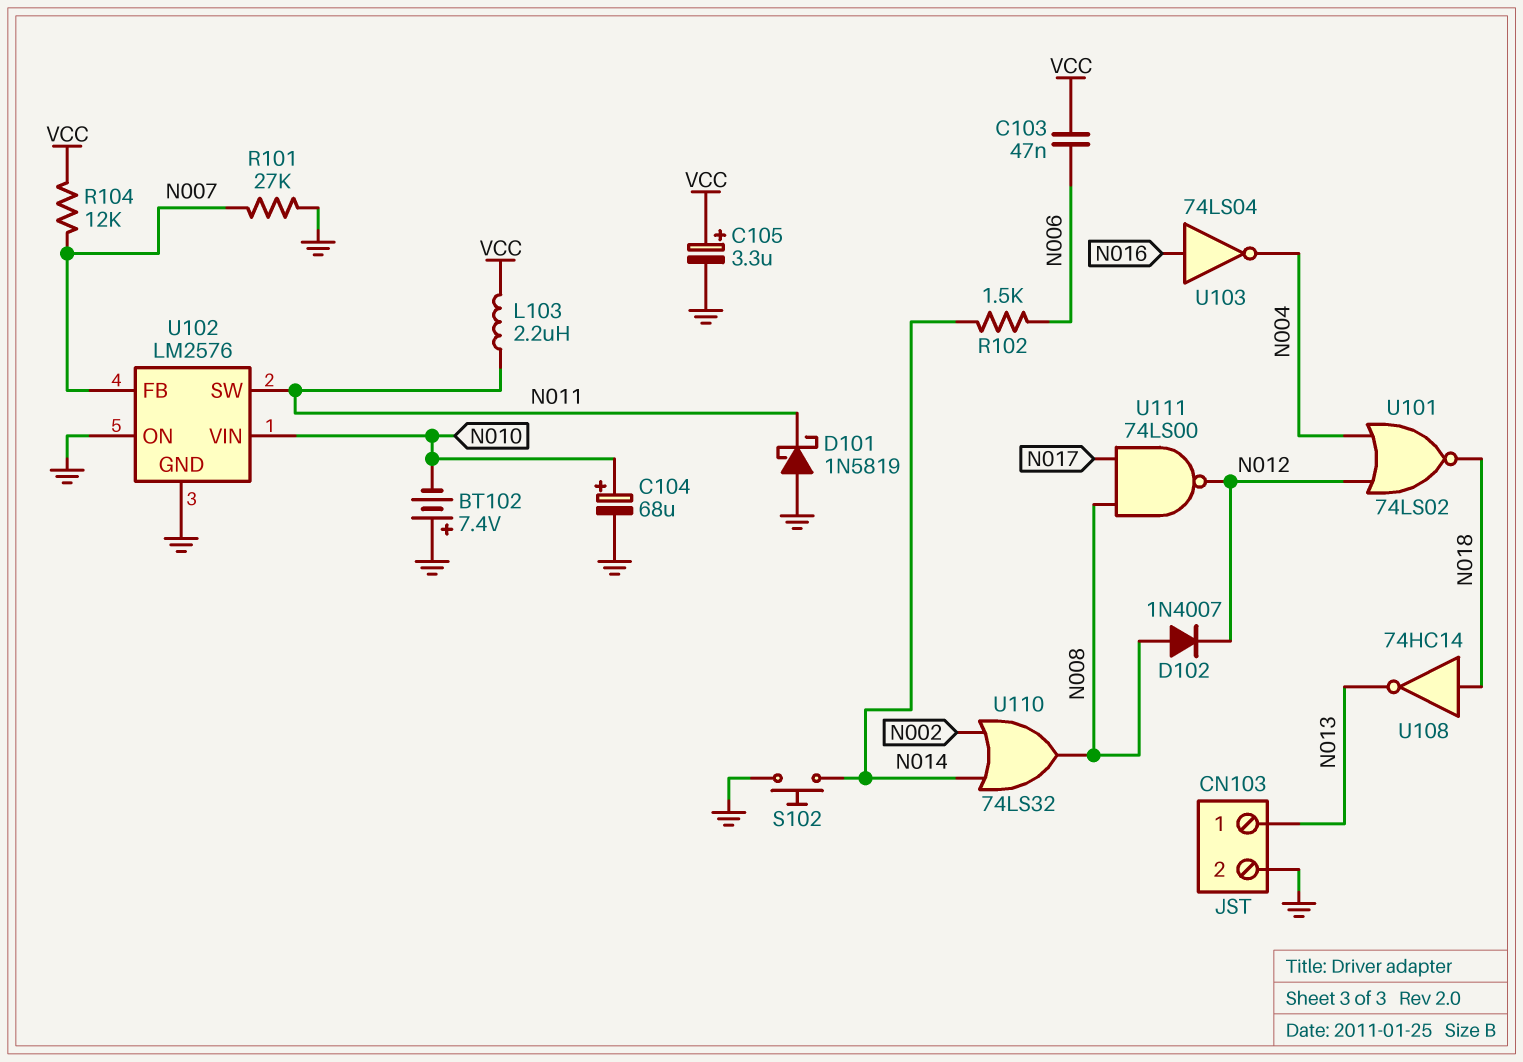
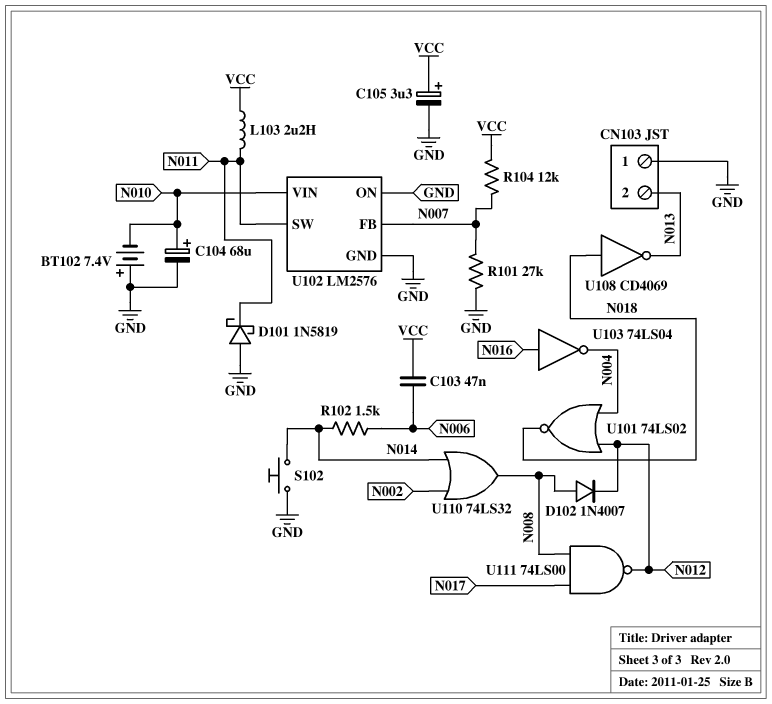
CN103 pin 1: N013 -> GND
CN103 pin 2: GND -> N013
U108: NOT 74HC14 (in N018, out N013) -> NOT CD4069 (in N018, out N013)

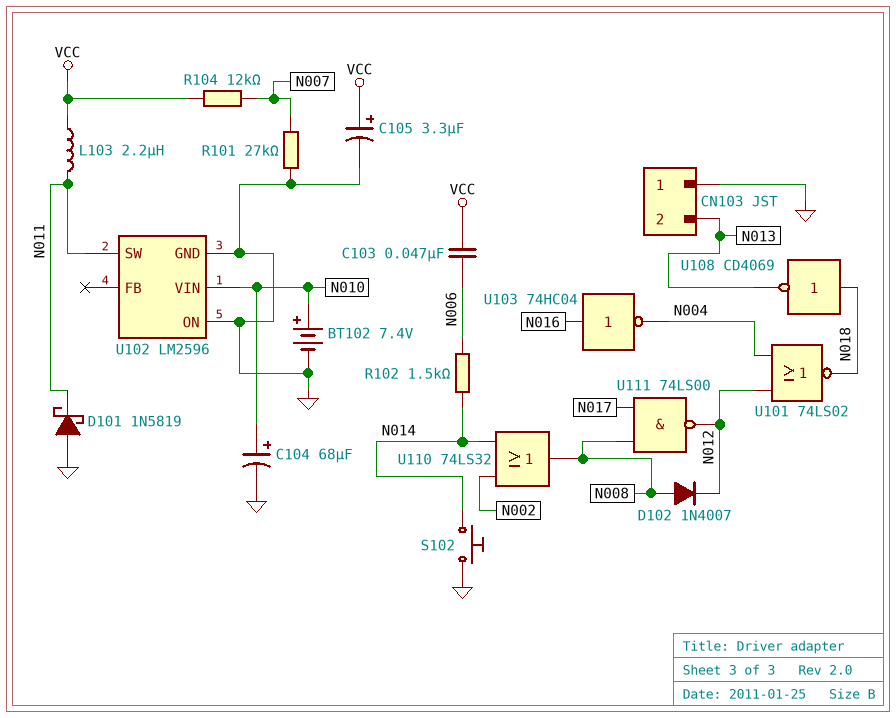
BT102: 7.4V (plus GND, minus N010) -> 7.4V (plus N010, minus GND)
U102: LM2576 -> LM2596
U102 pin FB: N007 -> none
U103: NOT 74LS04 (in N016, out N004) -> NOT 74HC04 (in N016, out N004)

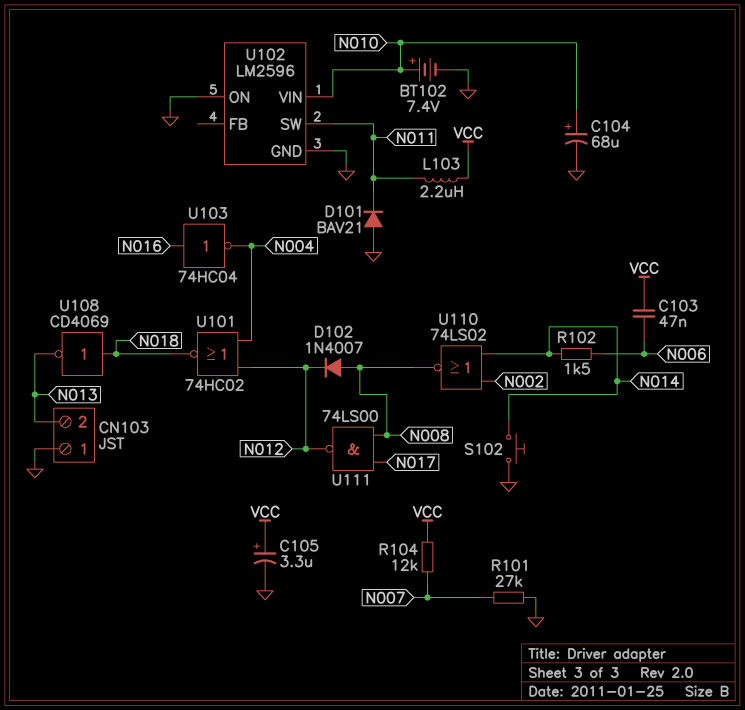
D101: schottky 1N5819 (A GND, K N011) -> diode BAV21 (A GND, K N011)
U101: NOR 74LS02 (in N004, in N012, out N018) -> NOR 74HC02 (in N004, in N012, out N018)
U110: OR 74LS32 (in N002, in N014, out N008) -> NOR 74LS02 (in N002, in N014, out N008)

